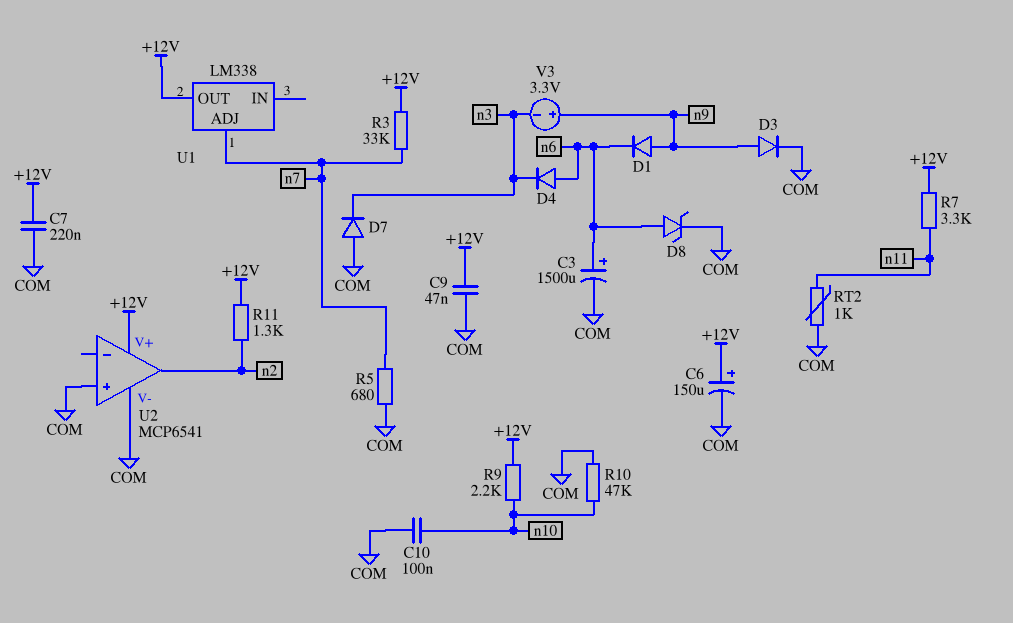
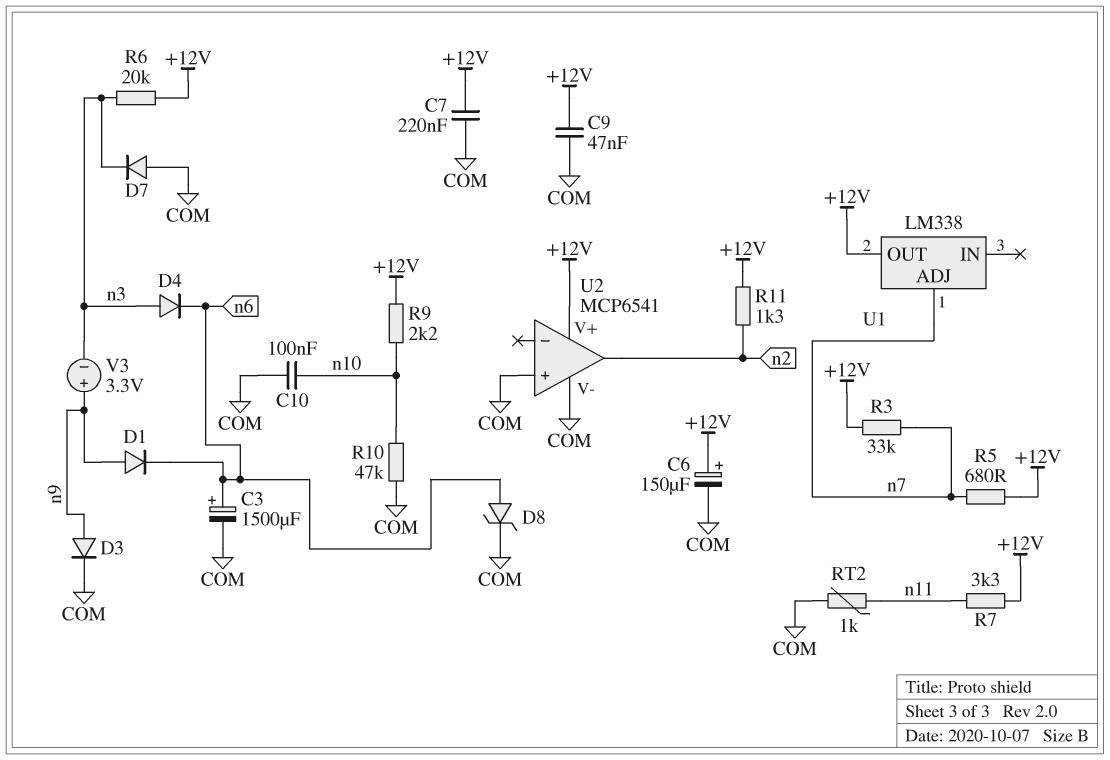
D4: diode (A n6, K n3) -> diode (A n3, K n6)
R5: 680 (COM, n7) -> 680 (+12V, n7)
R6: none -> 20k (+12V, n3)

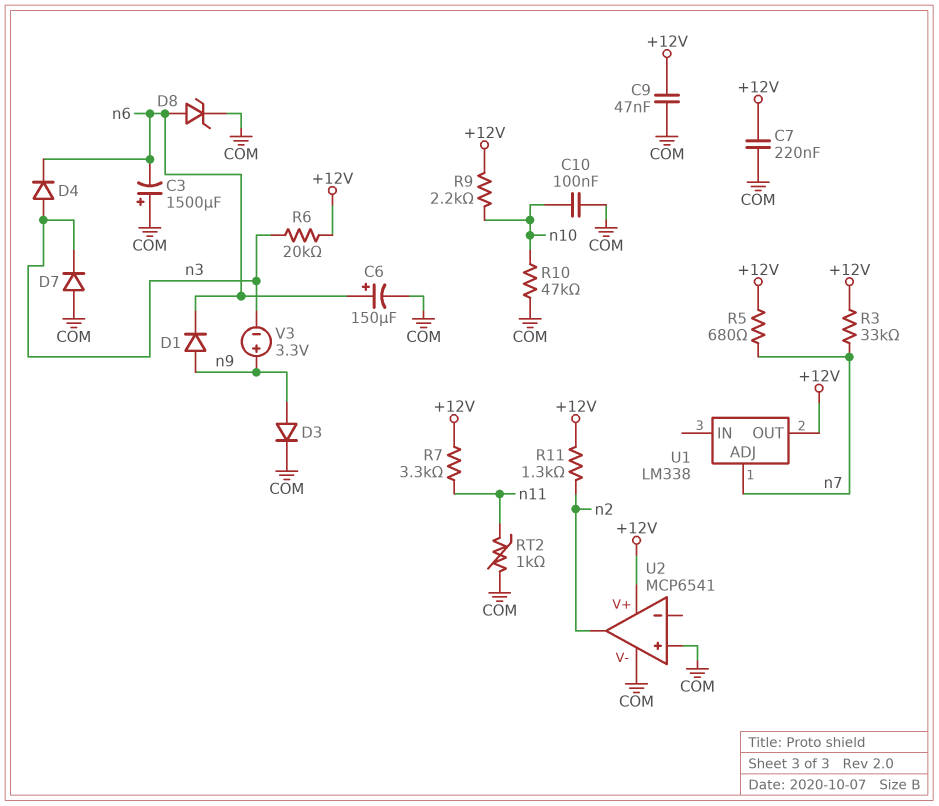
C3: 1500uF (plus n6, minus COM) -> 1500uF (plus COM, minus n6)
C6: 150uF (plus +12V, minus COM) -> 150uF (plus n6, minus COM)

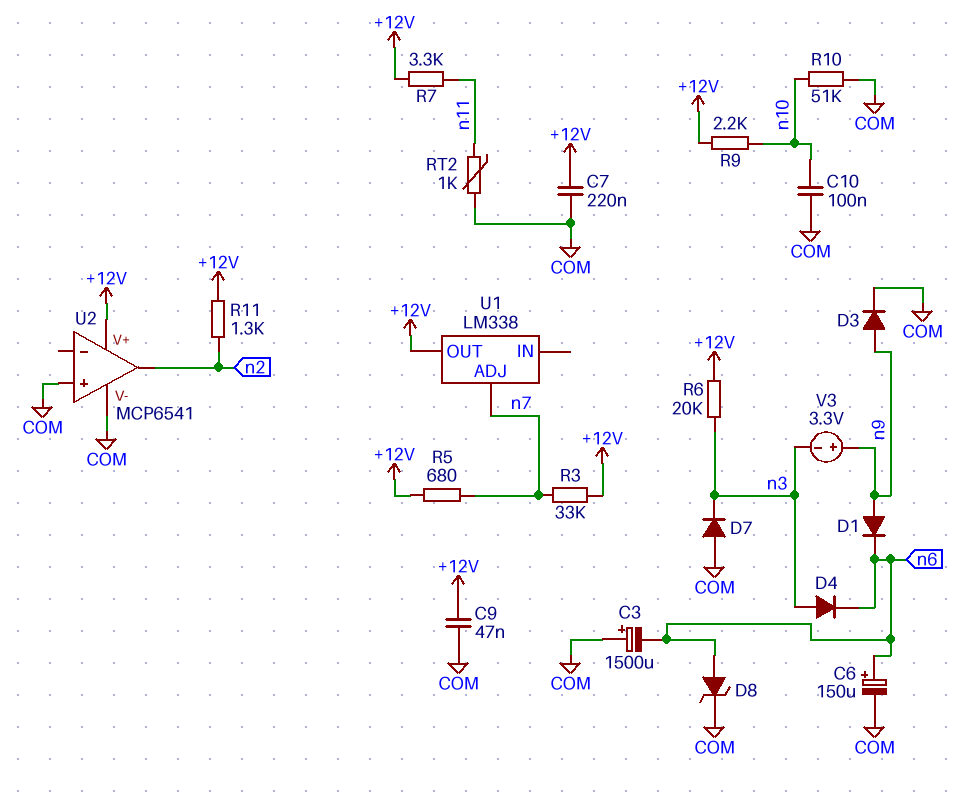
R10: 47k (COM, n10) -> 51k (COM, n10)

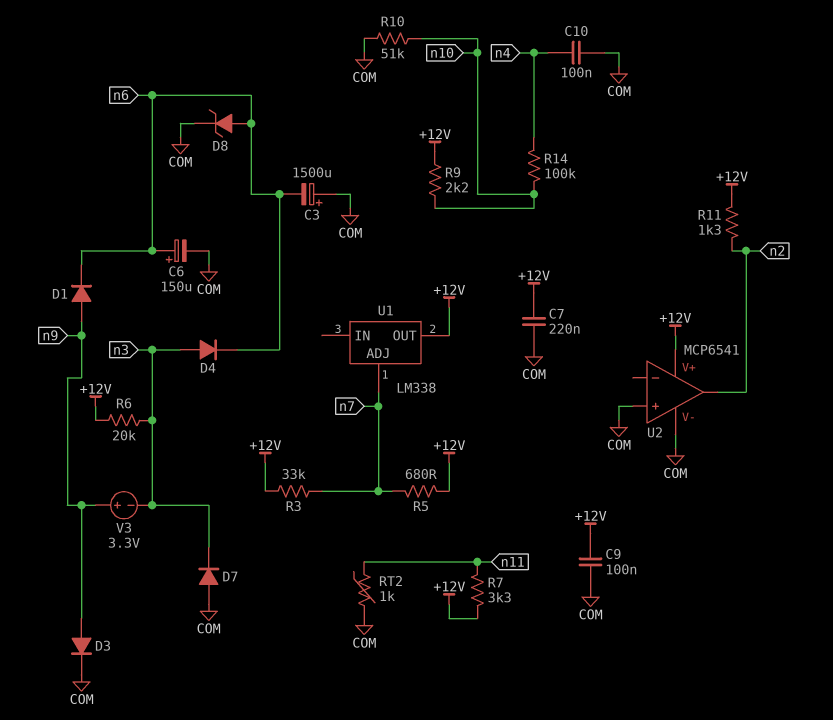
C9: 47nF (+12V, COM) -> 100nF (+12V, COM)
C10: 100nF (COM, n10) -> 100nF (COM, n4)
R14: none -> 100k (n4, n10)

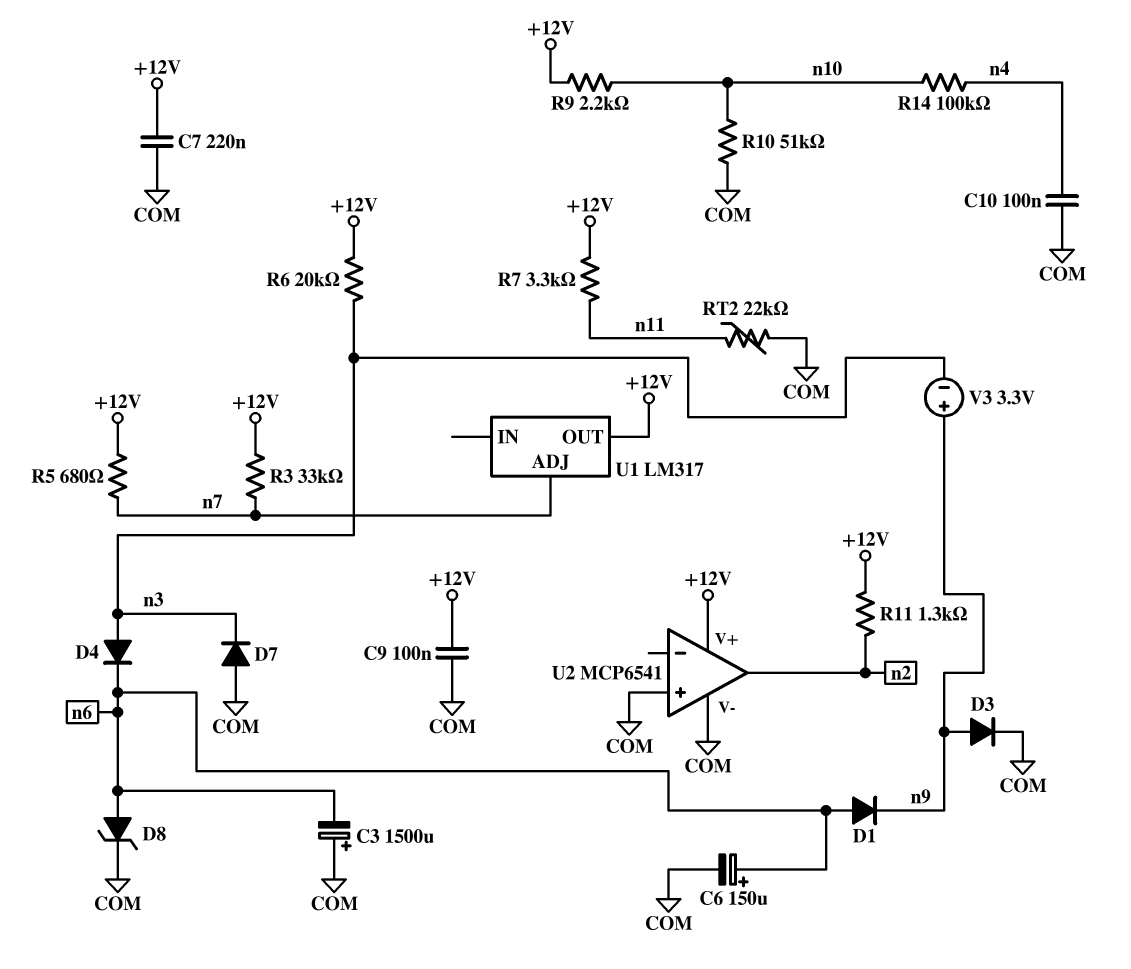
D1: diode (A n9, K n6) -> diode (A n6, K n9)
RT2: 1k (COM, n11) -> 22k (COM, n11)
U1: LM338 -> LM317

